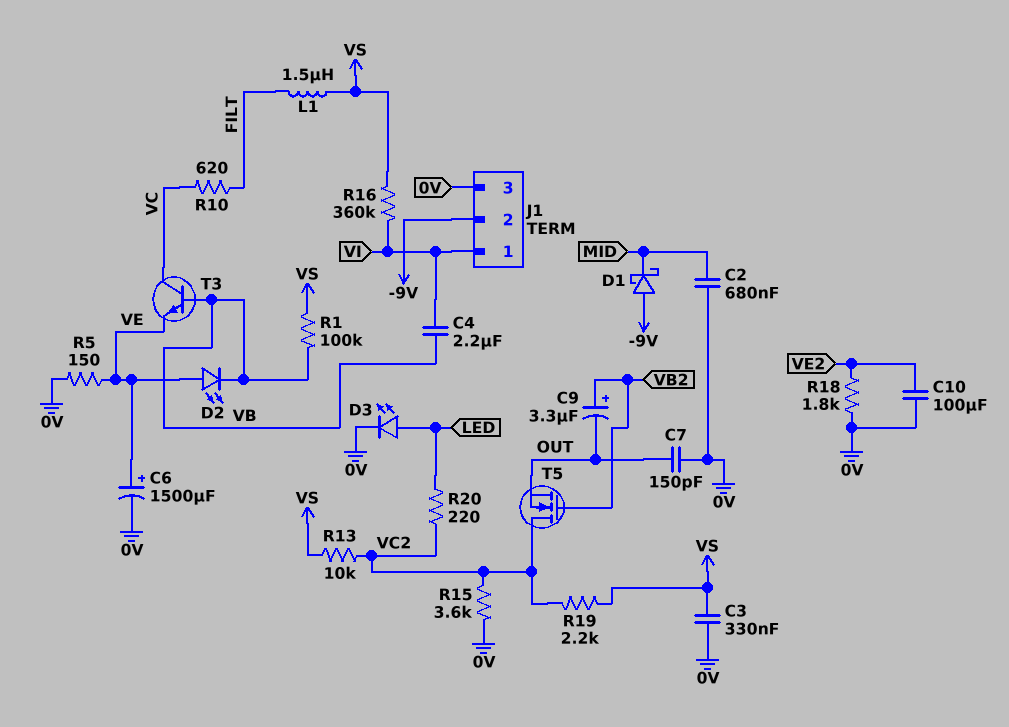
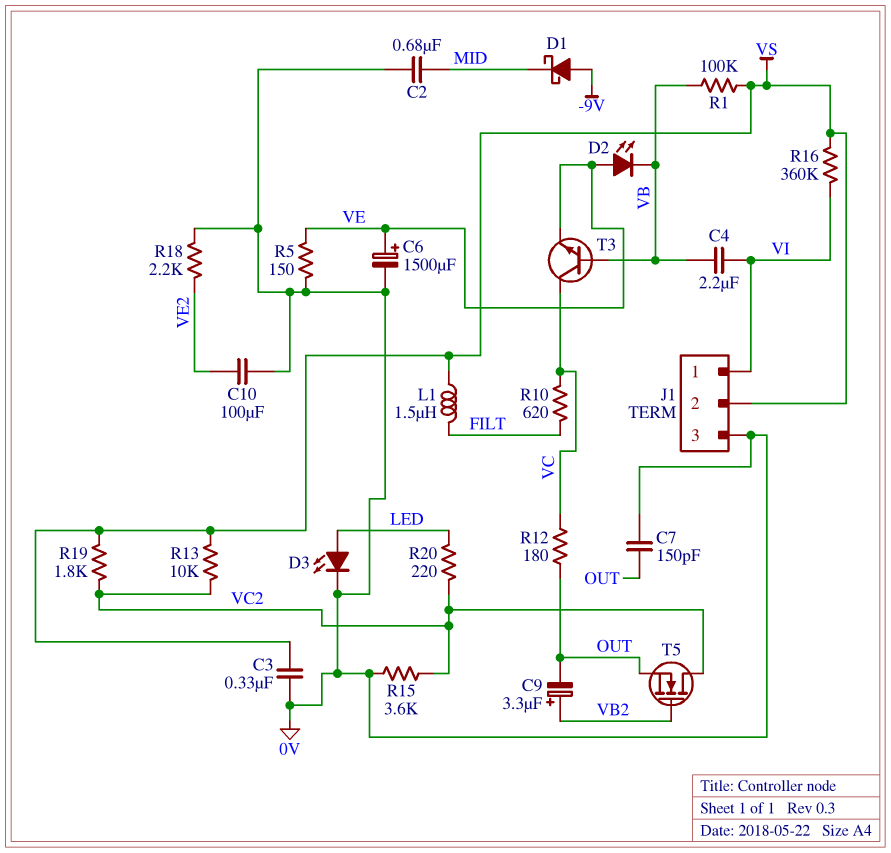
J1 pin 2: -9V -> VS
R12: none -> 180 (OUT, VC)
R18: 1.8k (0V, VE2) -> 2.2k (0V, VE2)
R19: 2.2k (VC2, VS) -> 1.8k (VC2, VS)

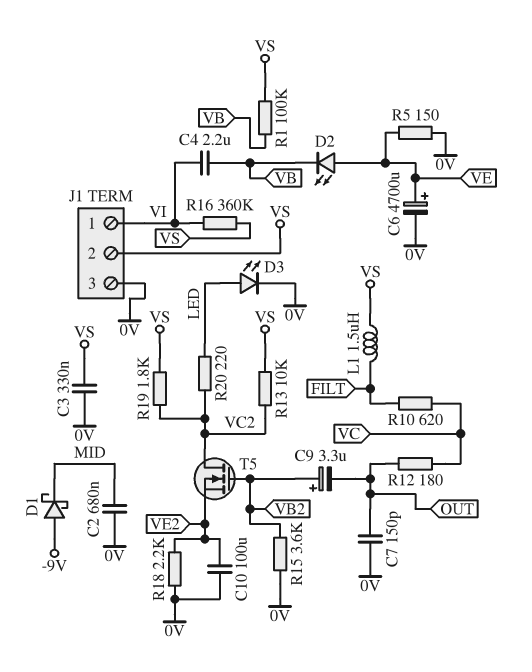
C6: 1500uF (plus VE, minus 0V) -> 4700uF (plus VE, minus 0V)
R15: 3.6k (0V, VC2) -> 3.6k (0V, VB2)
T3: NPN (B VB, C VC, E VE) -> none
T5: NMOS (G VB2, D VC2, S OUT) -> NMOS (G VB2, D VC2, S VE2)

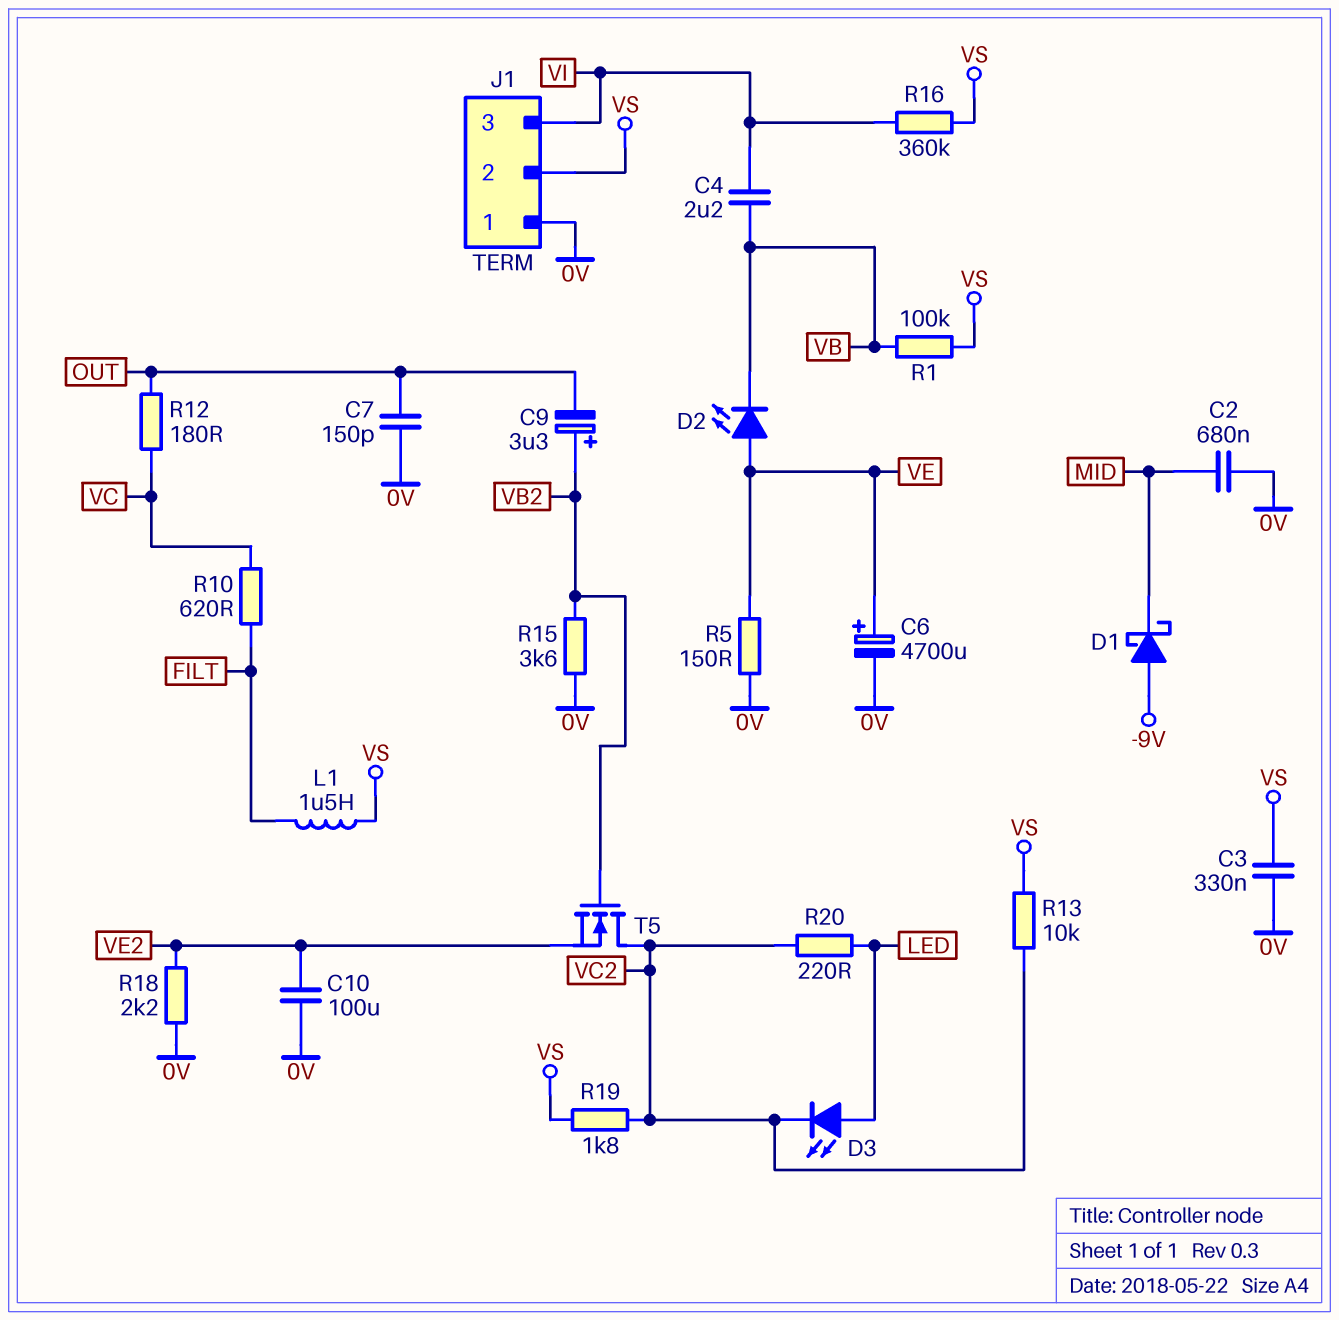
D3: LED (A LED, K 0V) -> LED (A LED, K VC2)
J1 pin 1: VI -> 0V
J1 pin 3: 0V -> VI

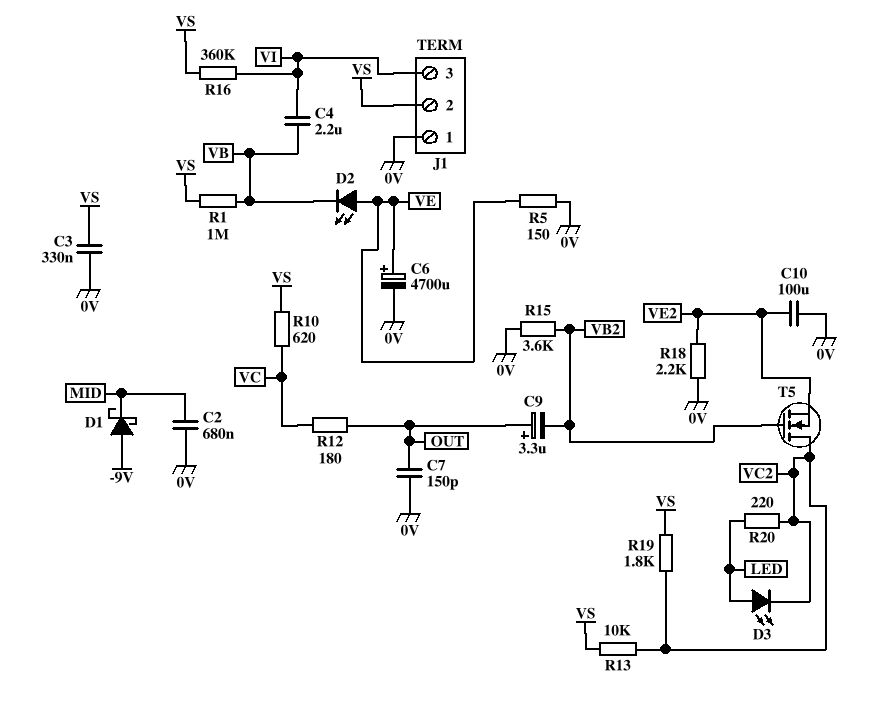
C9: 3.3uF (plus VB2, minus OUT) -> 3.3uF (plus OUT, minus VB2)
L1: 1.5uH (FILT, VS) -> none
R1: 100k (VB, VS) -> 1M (VB, VS)
R10: 620 (FILT, VC) -> 620 (VC, VS)

